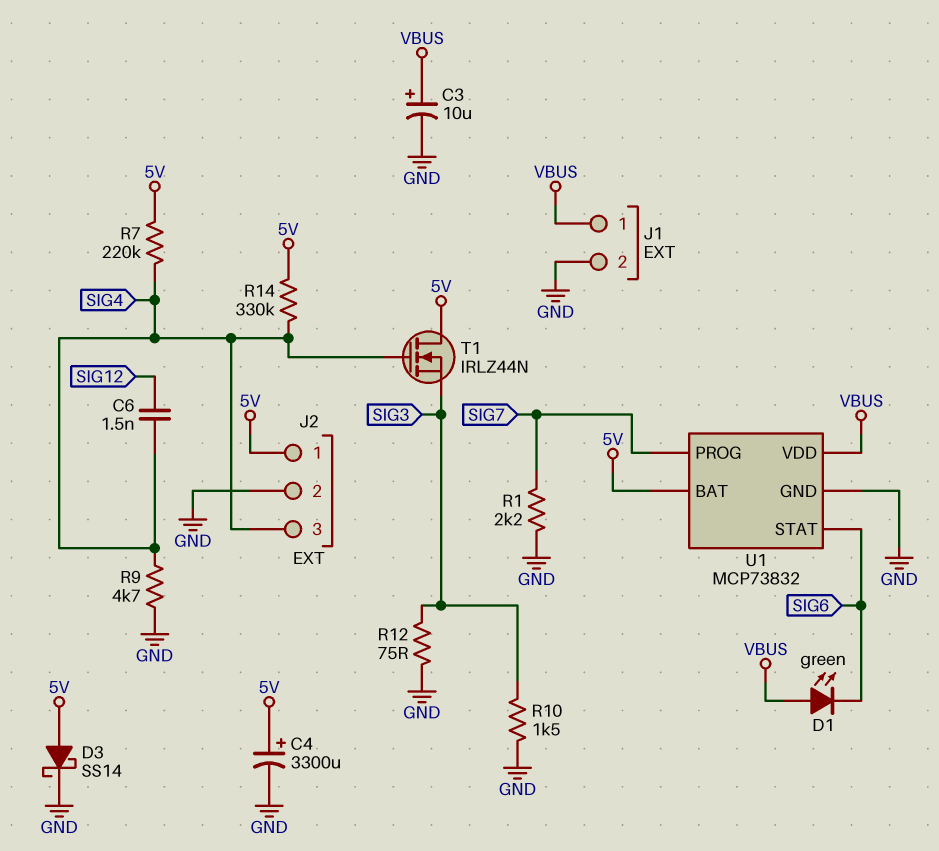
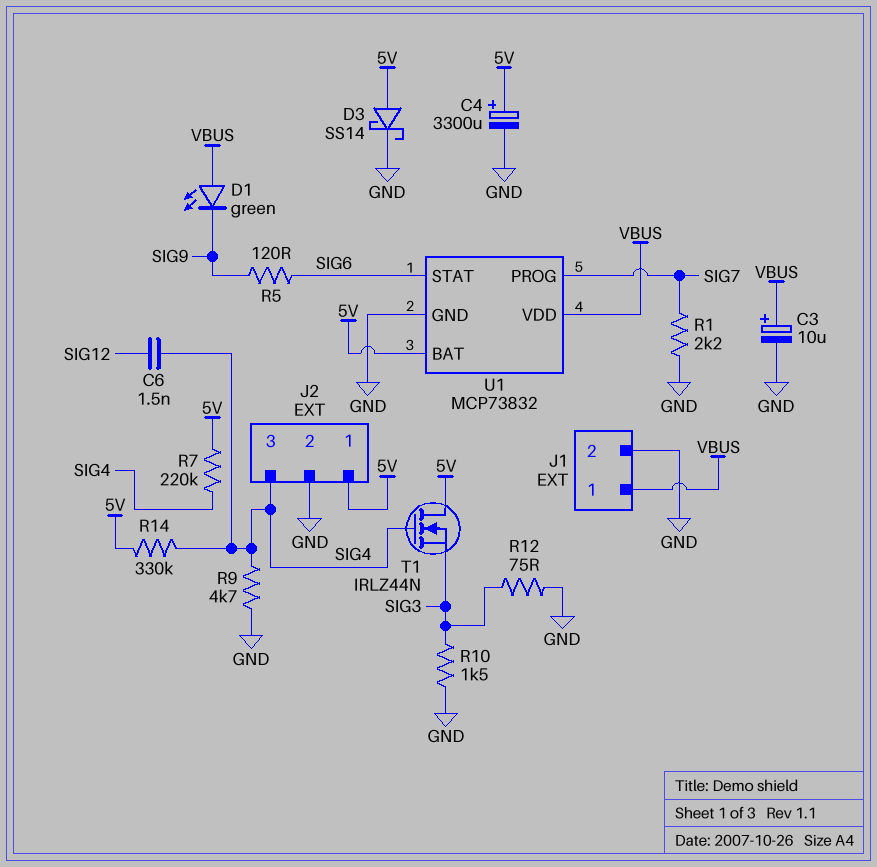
D1: LED green (A VBUS, K SIG6) -> LED green (A VBUS, K SIG9)
R5: none -> 120 (SIG6, SIG9)

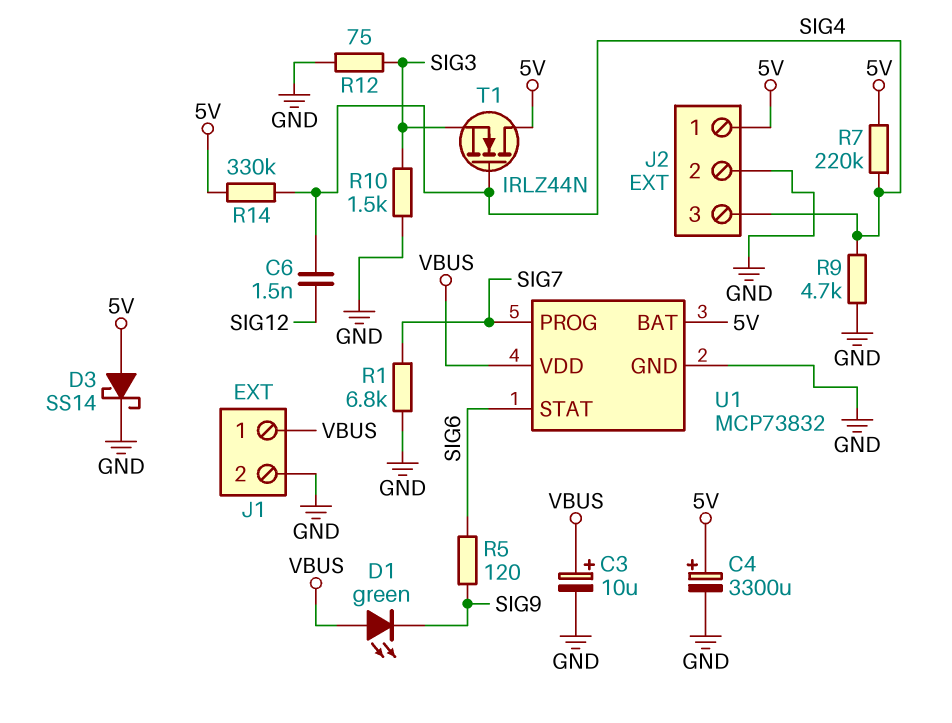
R1: 2.2k (GND, SIG7) -> 6.8k (GND, SIG7)

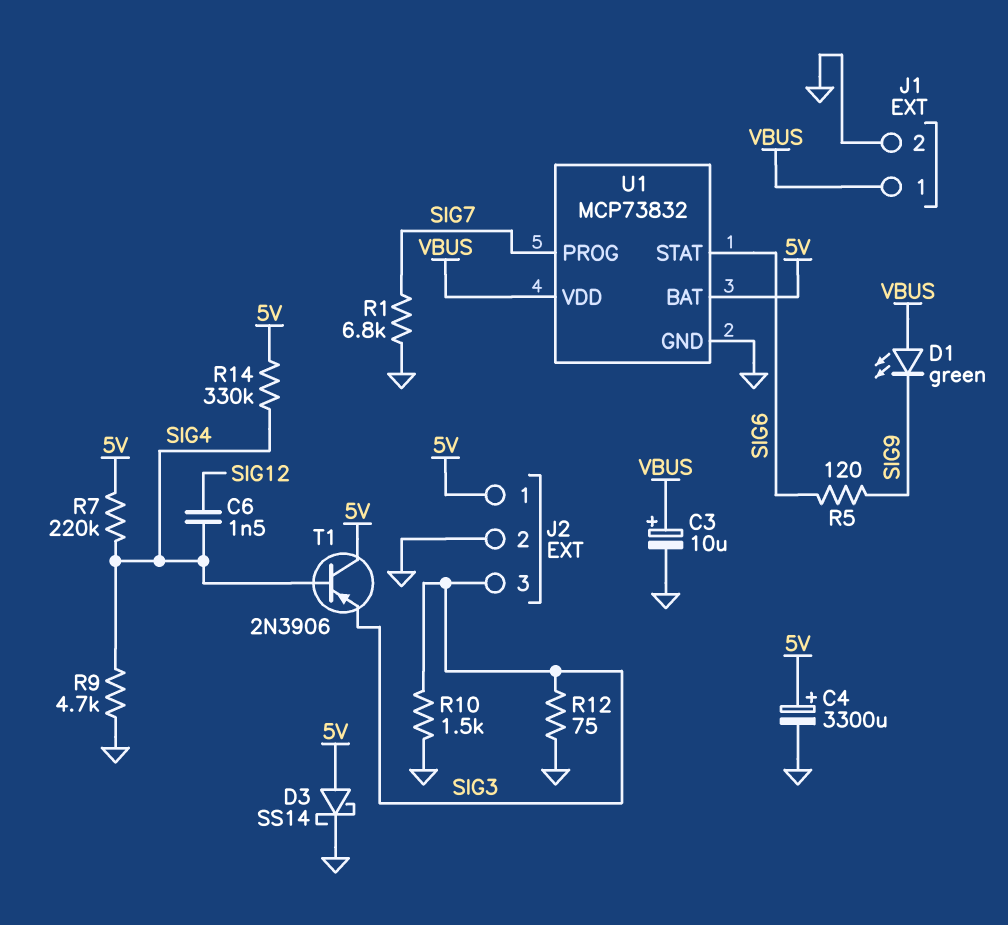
J2 pin 3: SIG4 -> SIG3
T1: NMOS IRLZ44N (G SIG4, D 5V, S SIG3) -> PNP 2N3906 (B SIG4, C 5V, E SIG3)

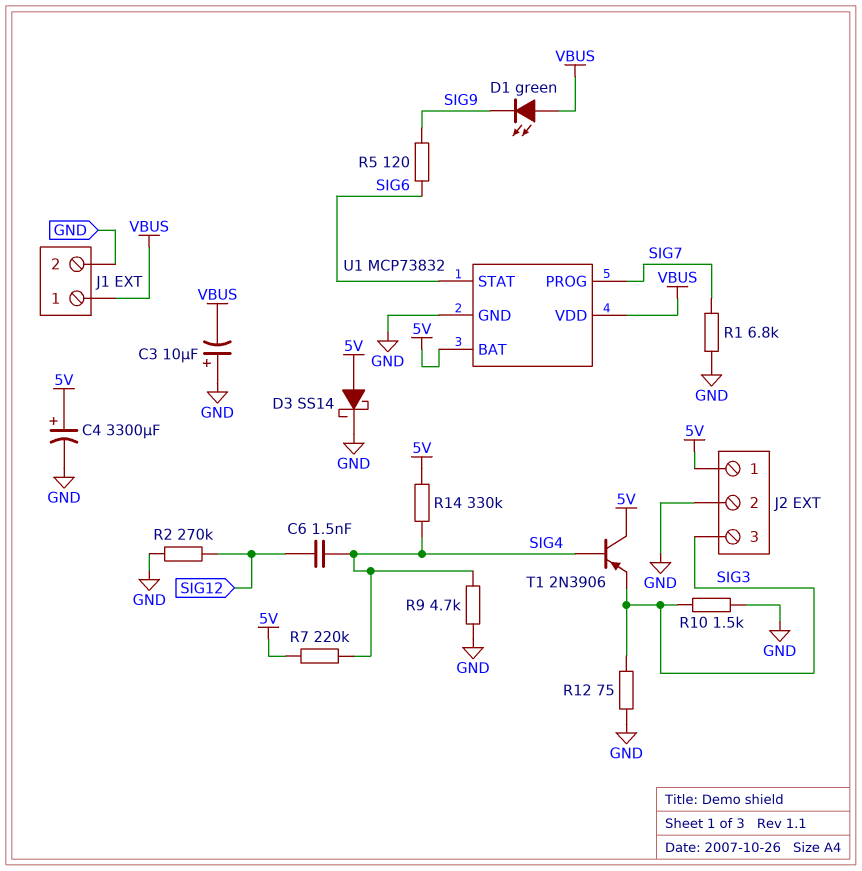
C3: 10uF (plus VBUS, minus GND) -> 10uF (plus GND, minus VBUS)
R2: none -> 270k (GND, SIG12)

